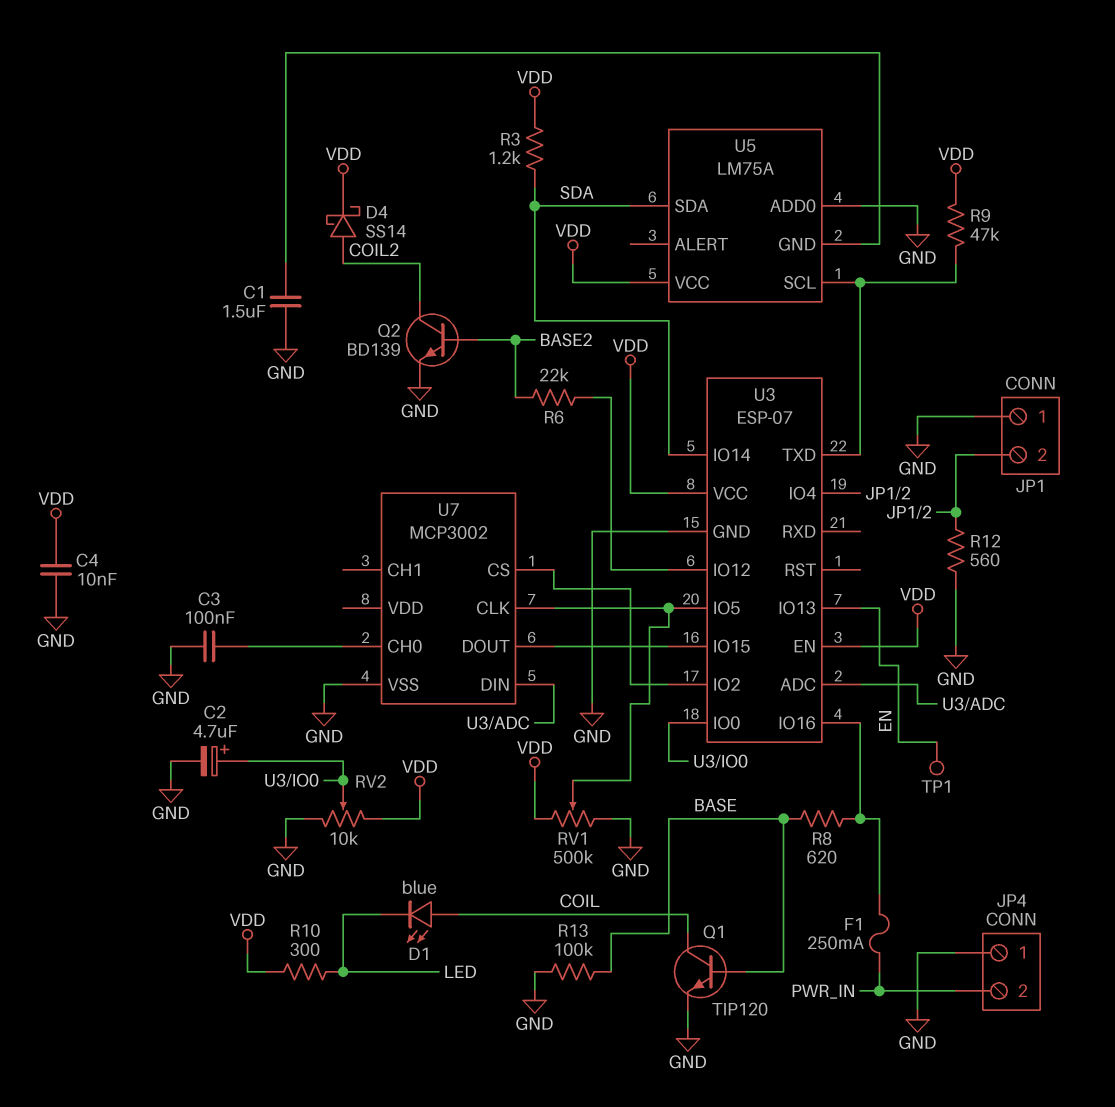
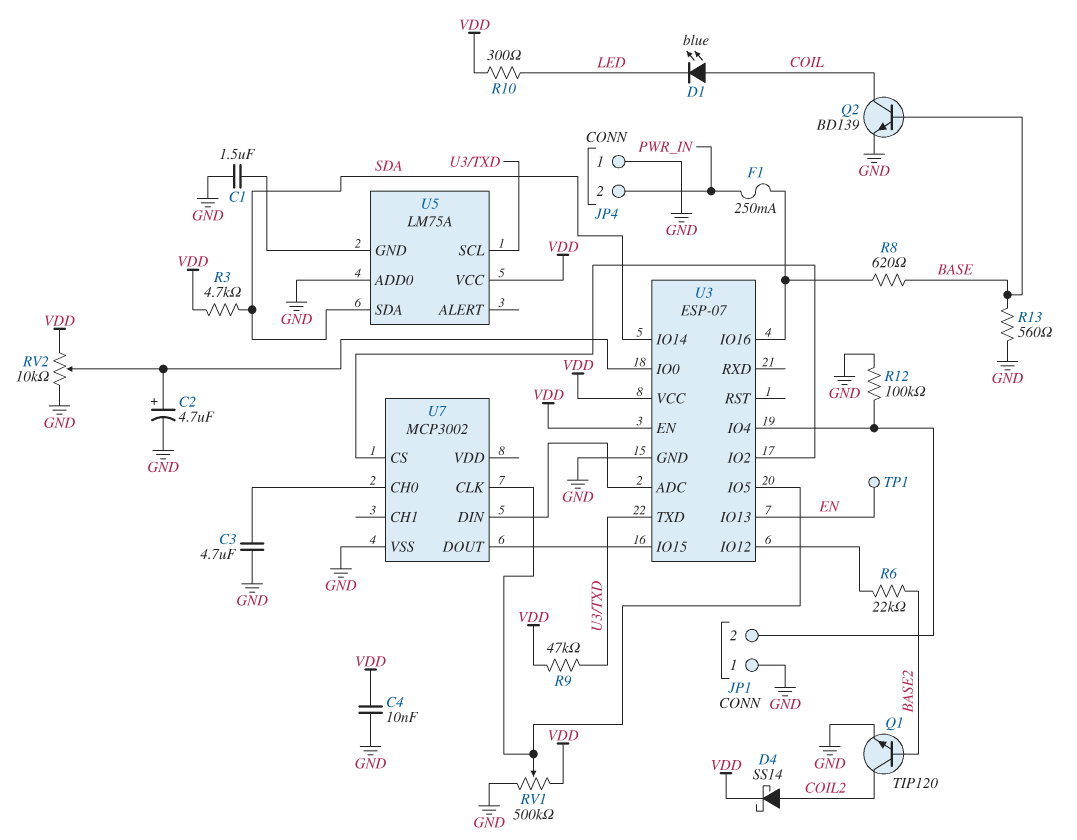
C3: 100nF (GND, U7/CH0) -> 4.7uF (GND, U7/CH0)
Q1: NPN TIP120 (B BASE, C COIL, E GND) -> NPN TIP120 (B BASE2, C COIL2, E GND)
Q2: NPN BD139 (B BASE2, C COIL2, E GND) -> NPN BD139 (B BASE, C COIL, E GND)
R3: 1.2k (SDA, VDD) -> 4.7k (SDA, VDD)
R12: 560 (GND, JP1/2) -> 100k (GND, JP1/2)
R13: 100k (BASE, GND) -> 560 (BASE, GND)

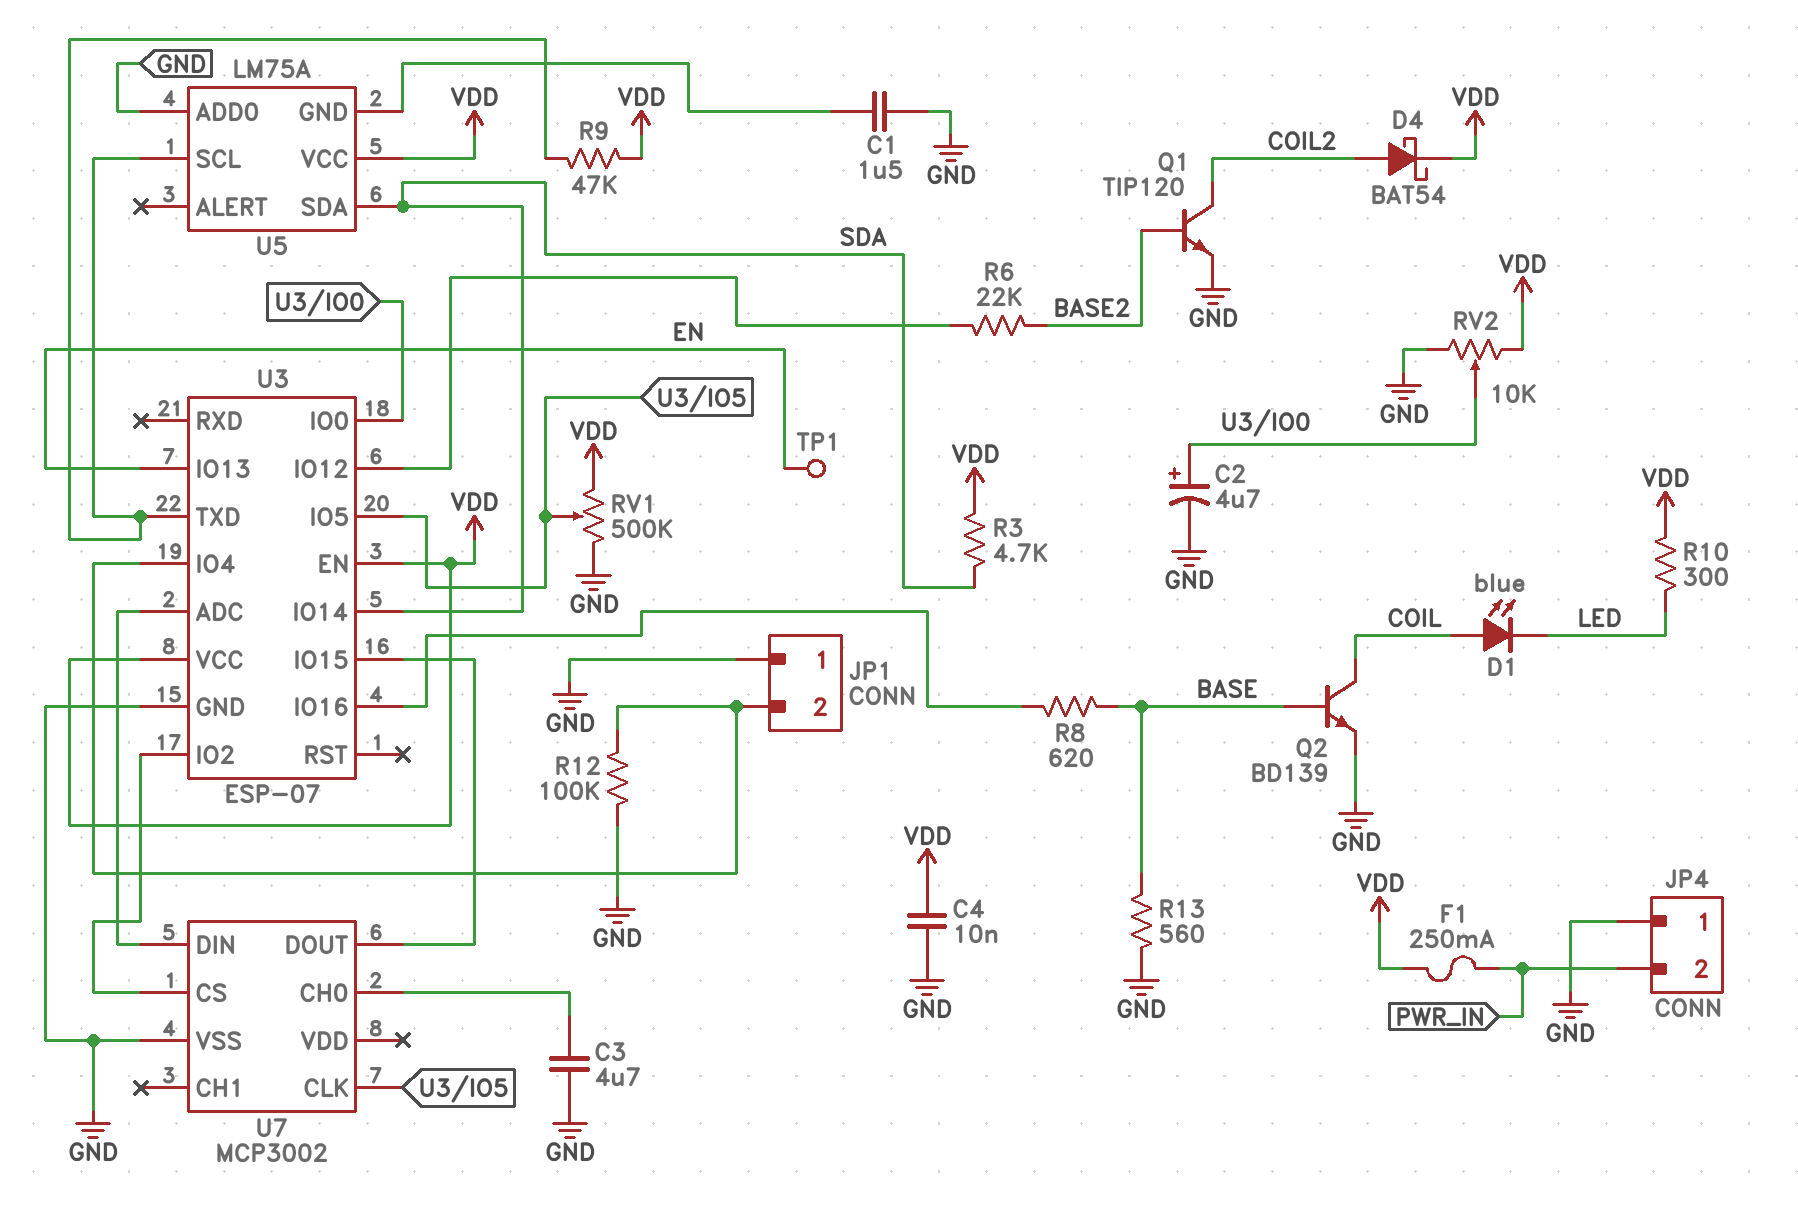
D4: schottky SS14 (A COIL2, K VDD) -> schottky BAT54 (A COIL2, K VDD)
F1: 250mA (PWR_IN, U3/IO16) -> 250mA (PWR_IN, VDD)

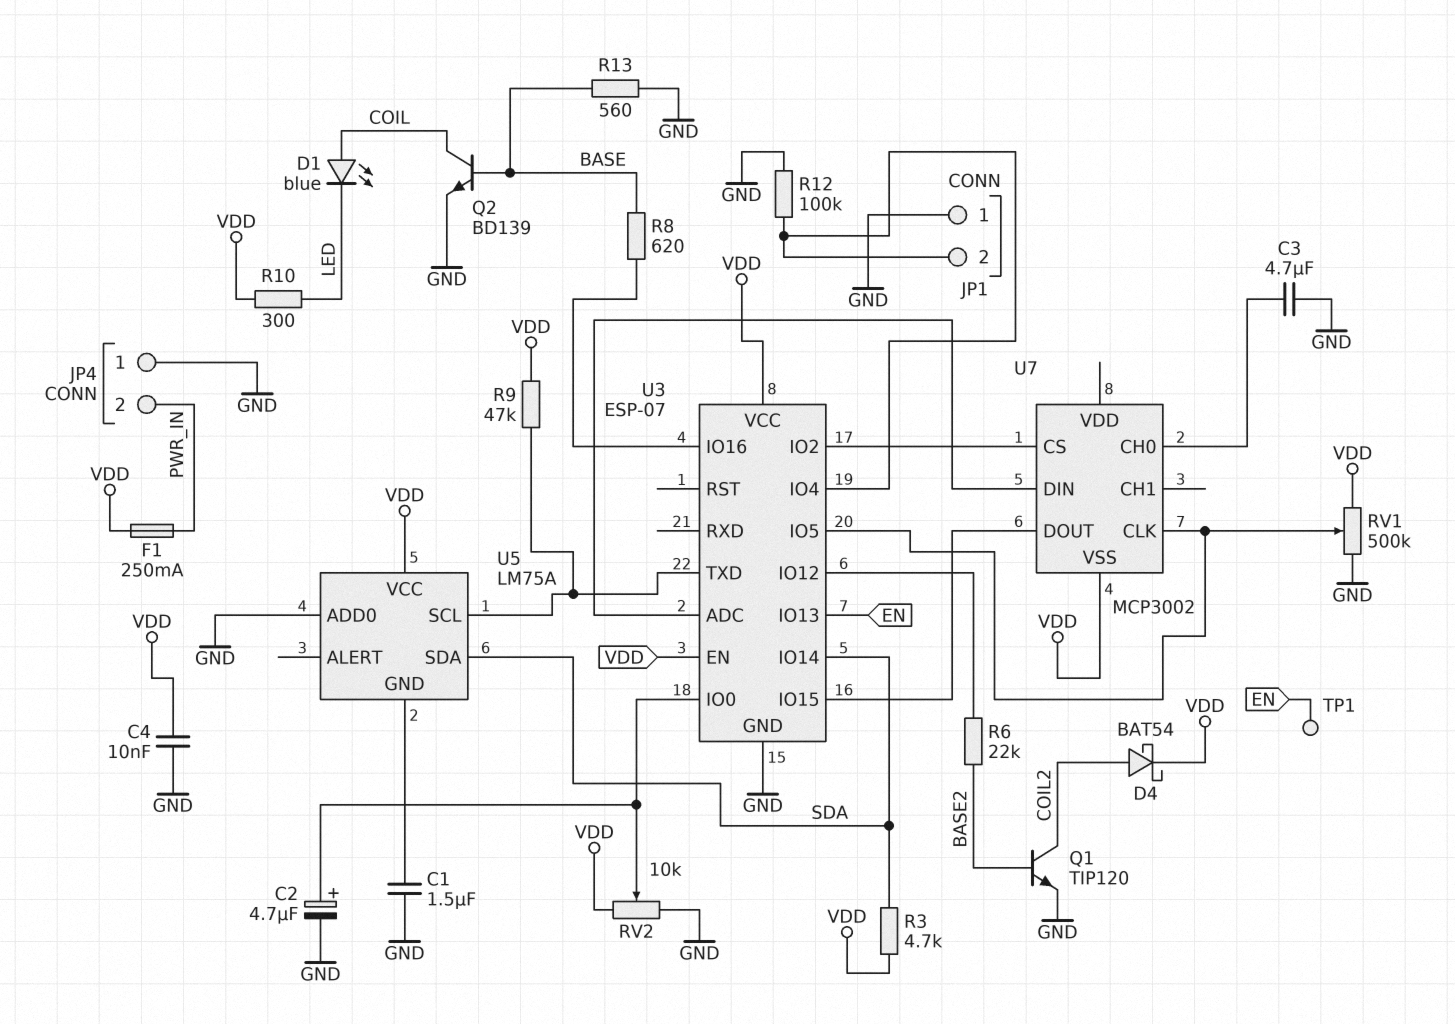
U7 pin VSS: GND -> VDD

